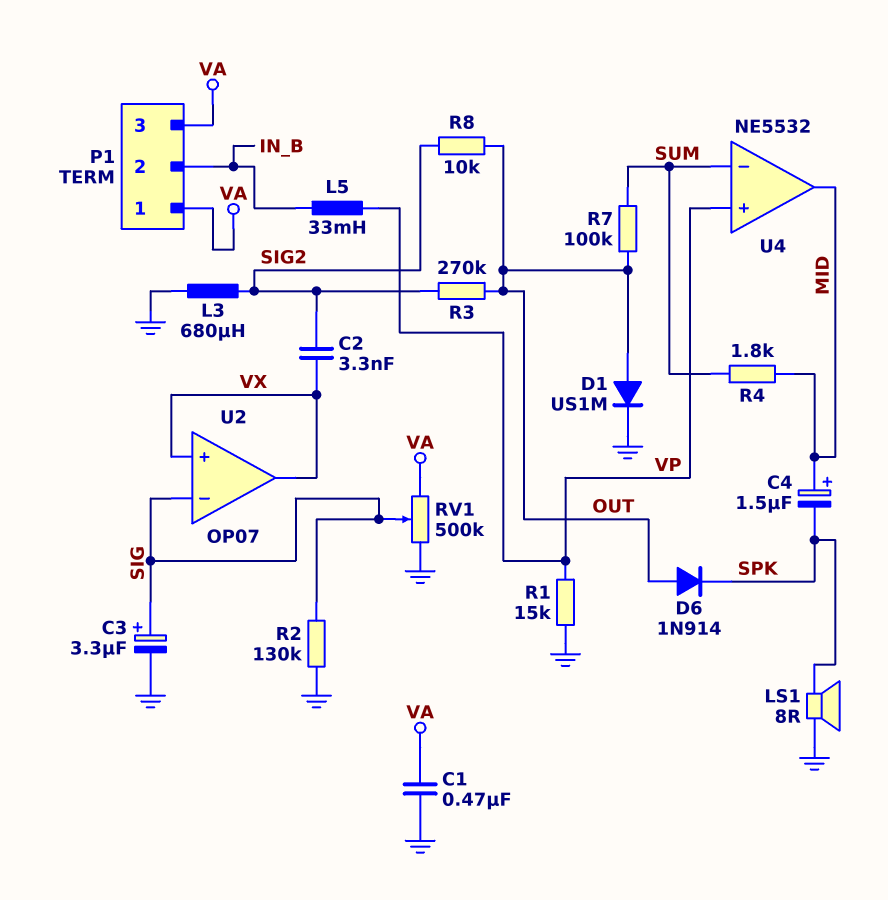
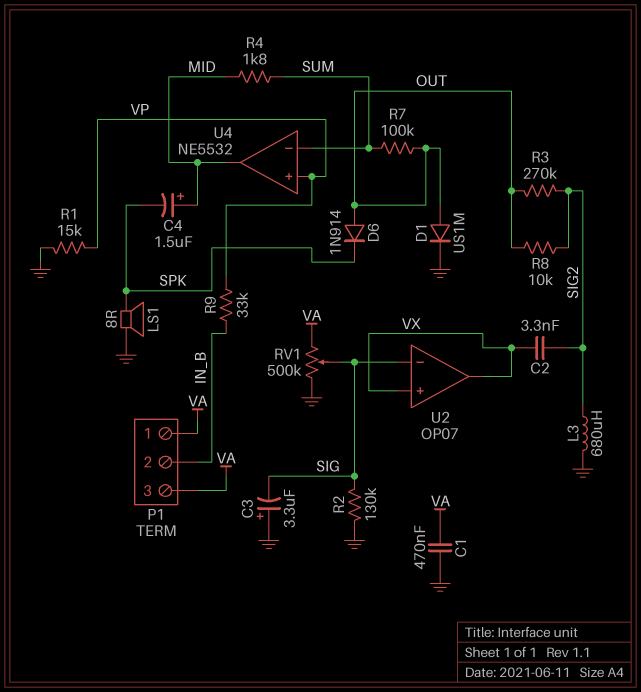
C3: 3.3uF (plus SIG, minus GND) -> 3.3uF (plus GND, minus SIG)
L5: 33mH (IN_B, VP) -> none
R9: none -> 33k (IN_B, VP)

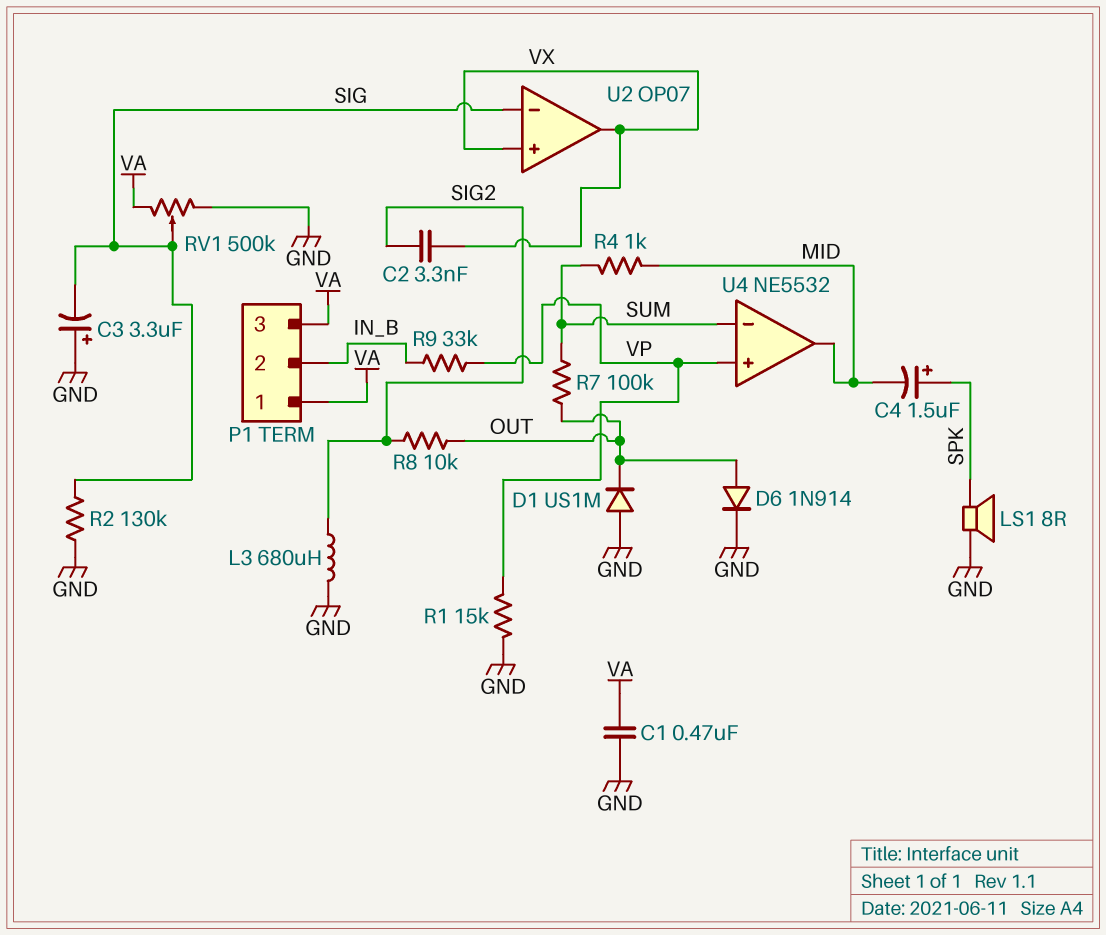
C4: 1.5uF (plus MID, minus SPK) -> 1.5uF (plus SPK, minus MID)
D1: diode US1M (A OUT, K GND) -> diode US1M (A GND, K OUT)
D6: diode 1N914 (A OUT, K SPK) -> diode 1N914 (A OUT, K GND)
R3: 270k (OUT, SIG2) -> none
R4: 1.8k (MID, SUM) -> 1k (MID, SUM)

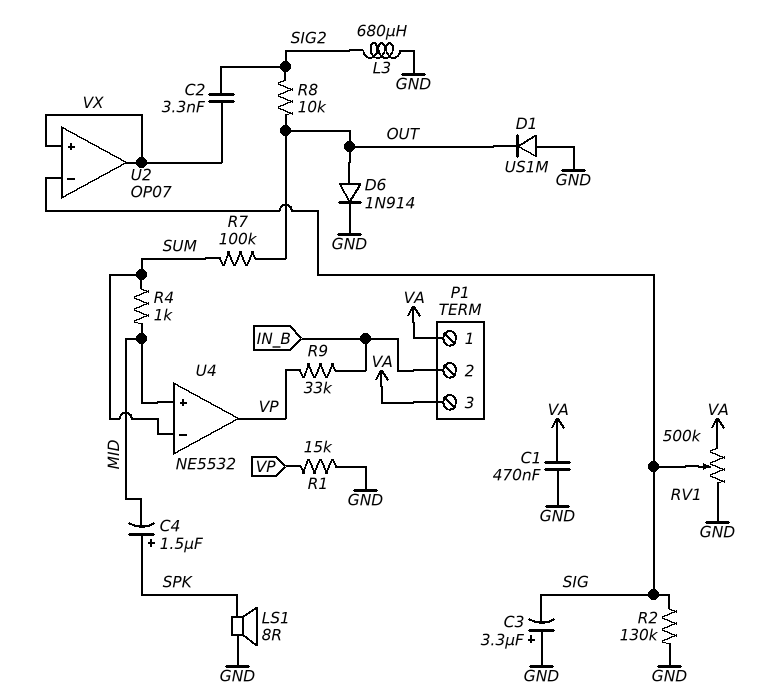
U4 pin in+: VP -> MID
U4 pin out: MID -> VP

